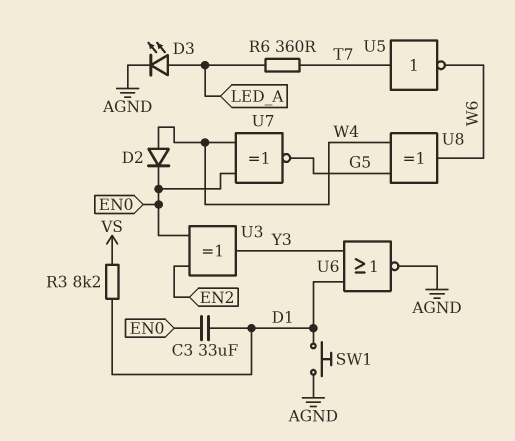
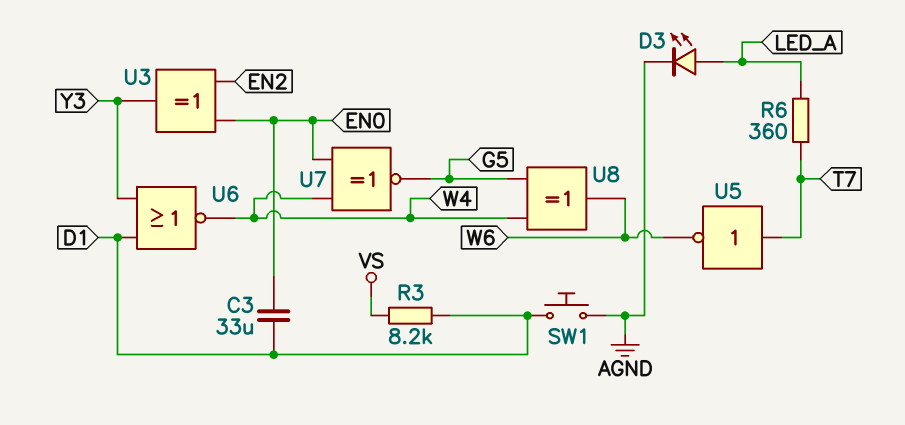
D2: diode (A W4, K EN0) -> none
U6: NOR (in D1, in Y3, out AGND) -> NOR (in D1, in Y3, out W4)

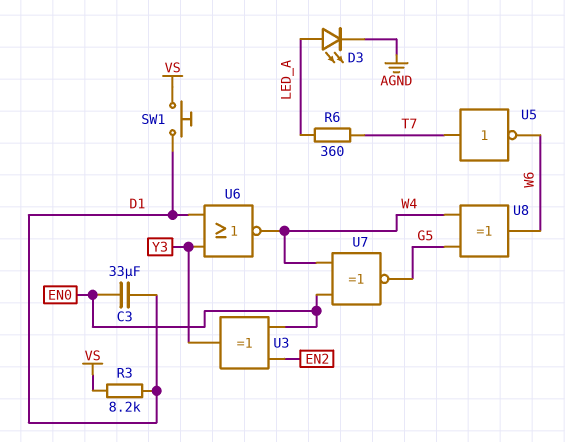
SW1: button (AGND, D1) -> button (D1, VS)

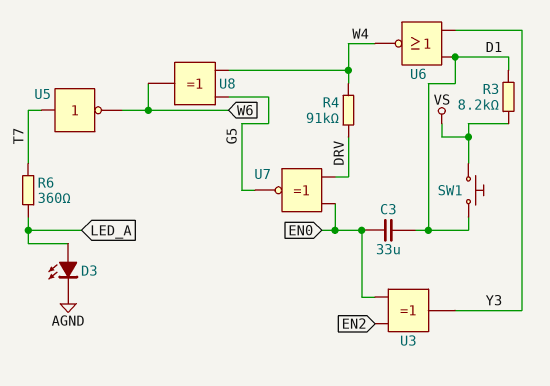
R4: none -> 91k (DRV, W4)
U7: XNOR (in EN0, in W4, out G5) -> XNOR (in DRV, in EN0, out G5)

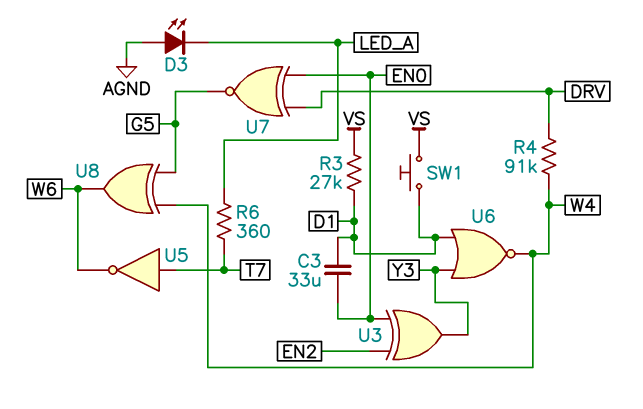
D3: LED (A LED_A, K AGND) -> LED (A AGND, K LED_A)
R3: 8.2k (D1, VS) -> 27k (D1, VS)

